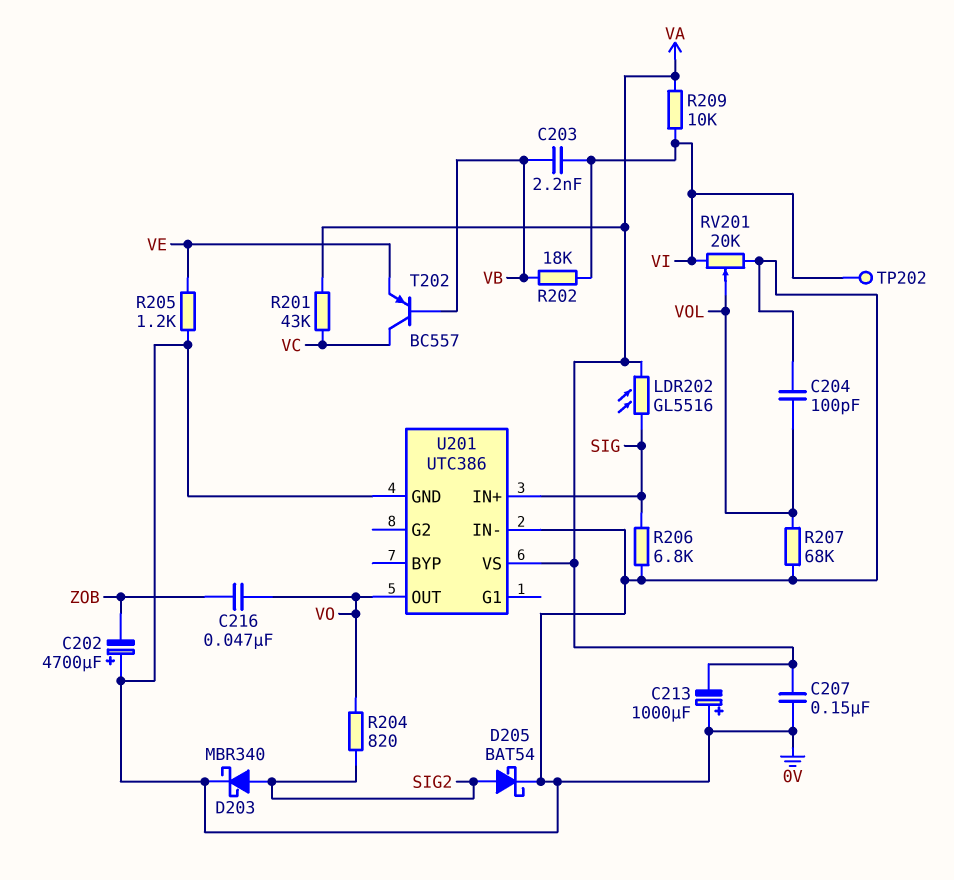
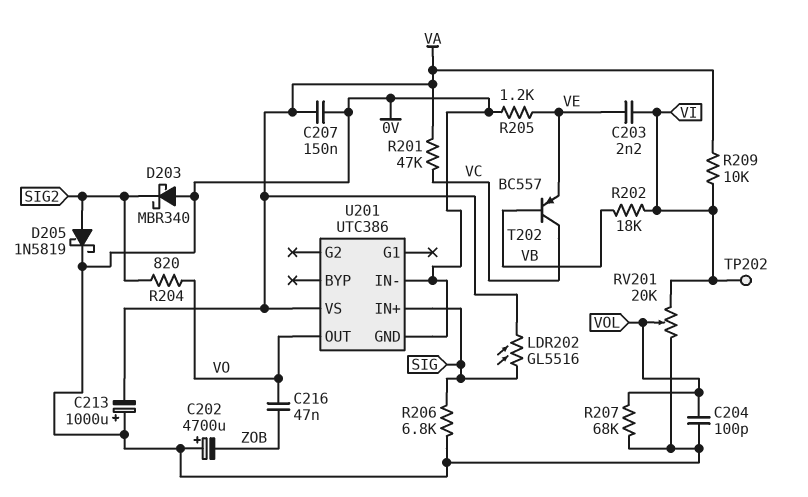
C203: 2.2nF (VB, VI) -> 2.2nF (VE, VI)
D203: schottky MBR340 (A SIG2, K 0V) -> schottky MBR340 (A 0V, K SIG2)
D205: schottky BAT54 (A SIG2, K 0V) -> schottky 1N5819 (A SIG2, K 0V)
R201: 43k (VA, VC) -> 47k (VA, VC)

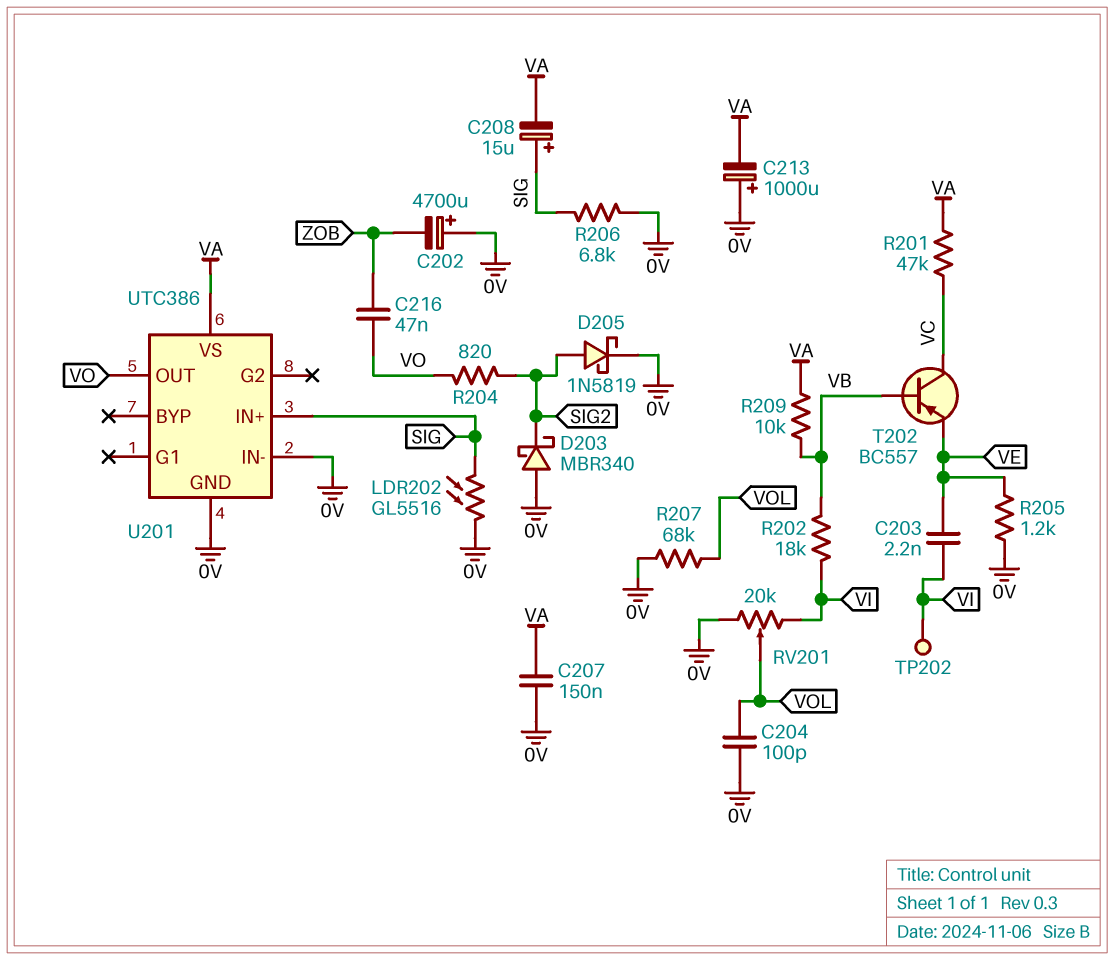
C208: none -> 15uF (plus SIG, minus VA)
LDR202: GL5516 (SIG, VA) -> GL5516 (0V, SIG)
R209: 10k (VA, VI) -> 10k (VA, VB)

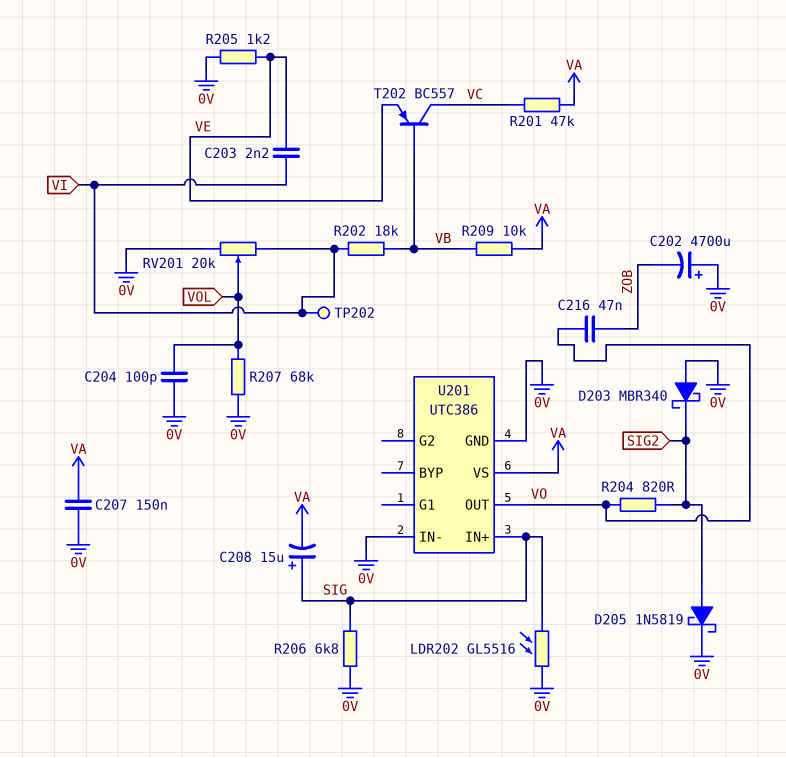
C213: 1000uF (plus 0V, minus VA) -> none

